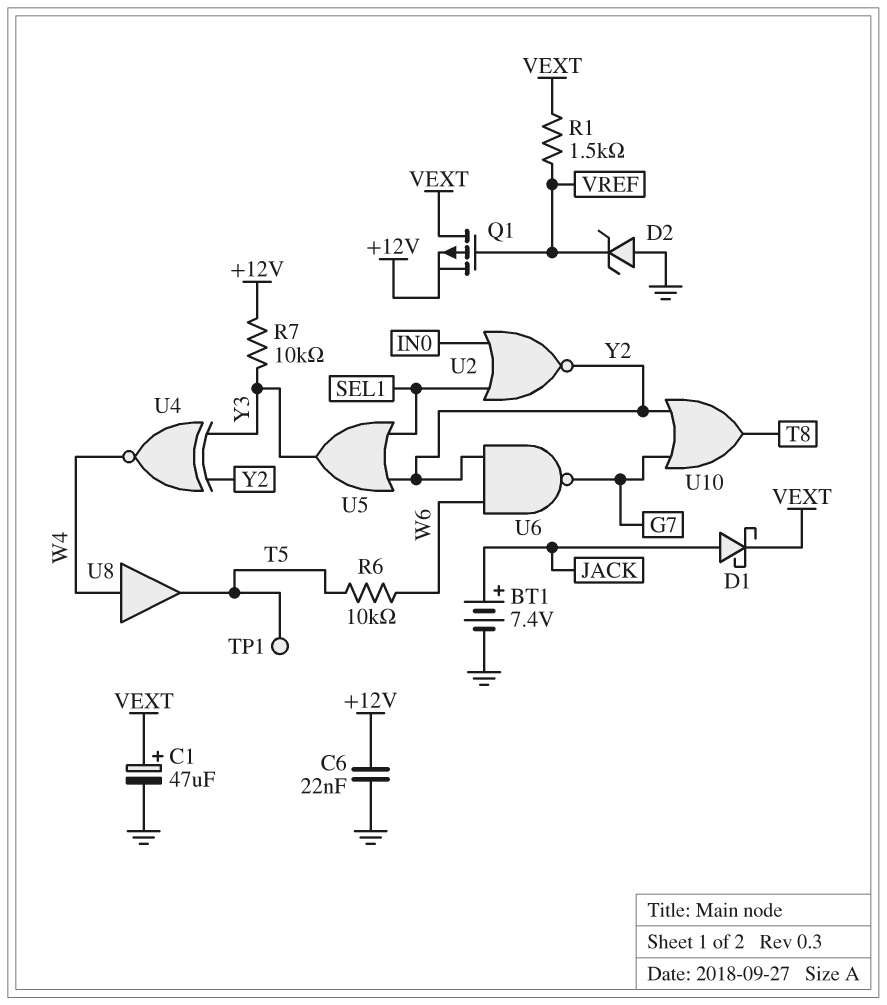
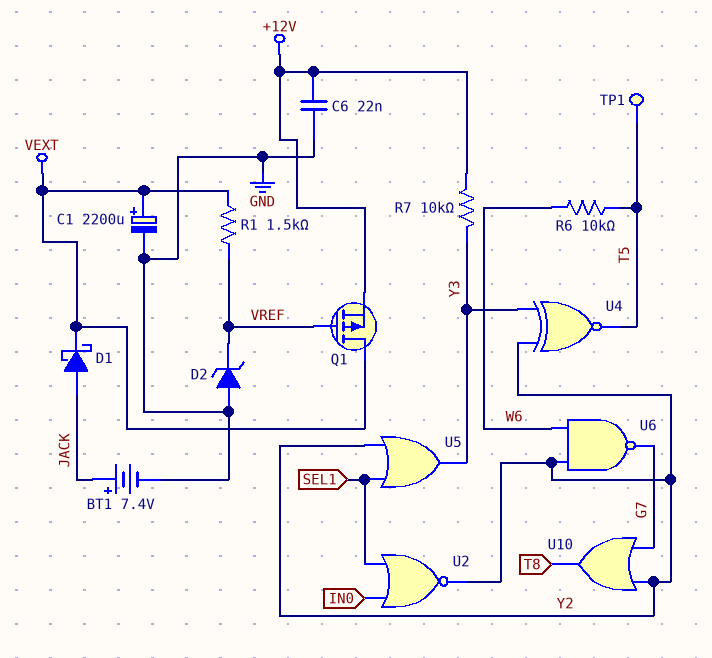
C1: 47uF (plus VEXT, minus GND) -> 2200uF (plus VEXT, minus GND)
U4: XNOR (in Y2, in Y3, out W4) -> XNOR (in Y2, in Y3, out T5)
U8: buffer (in W4, out T5) -> none

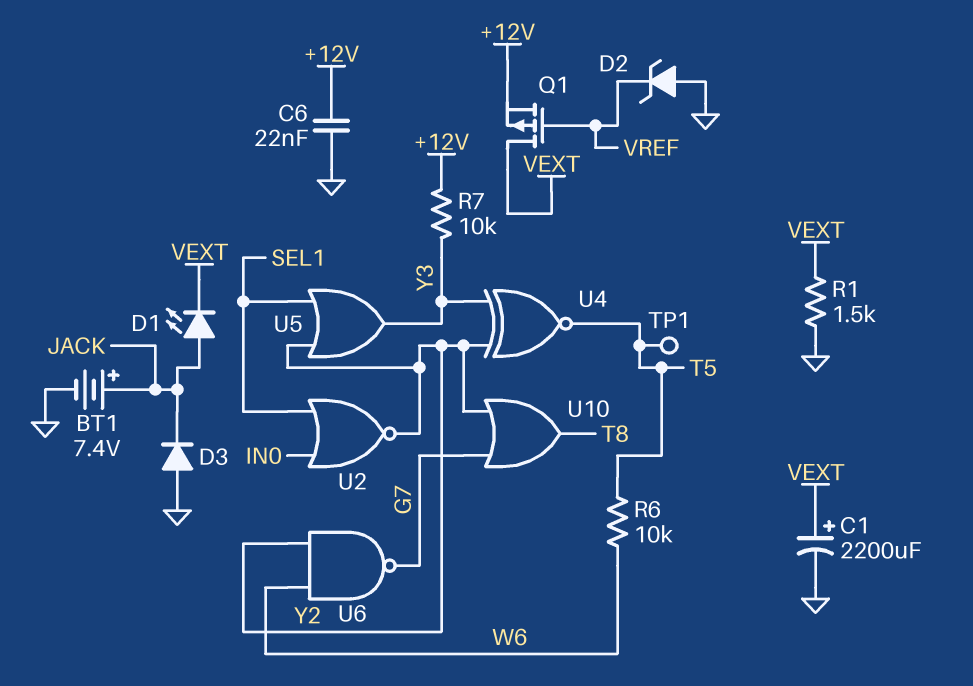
D1: schottky (A JACK, K VEXT) -> LED (A JACK, K VEXT)
D3: none -> diode (A GND, K JACK)
R1: 1.5k (VEXT, VREF) -> 1.5k (GND, VEXT)

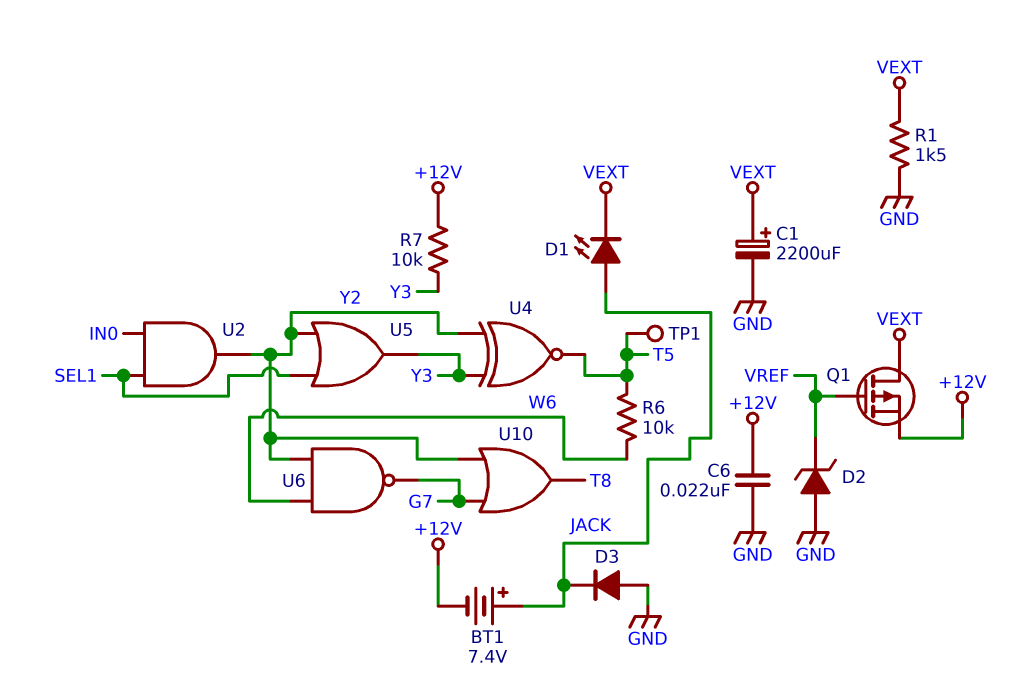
BT1: 7.4V (plus JACK, minus GND) -> 7.4V (plus JACK, minus +12V)
U2: NOR (in IN0, in SEL1, out Y2) -> AND (in IN0, in SEL1, out Y2)

